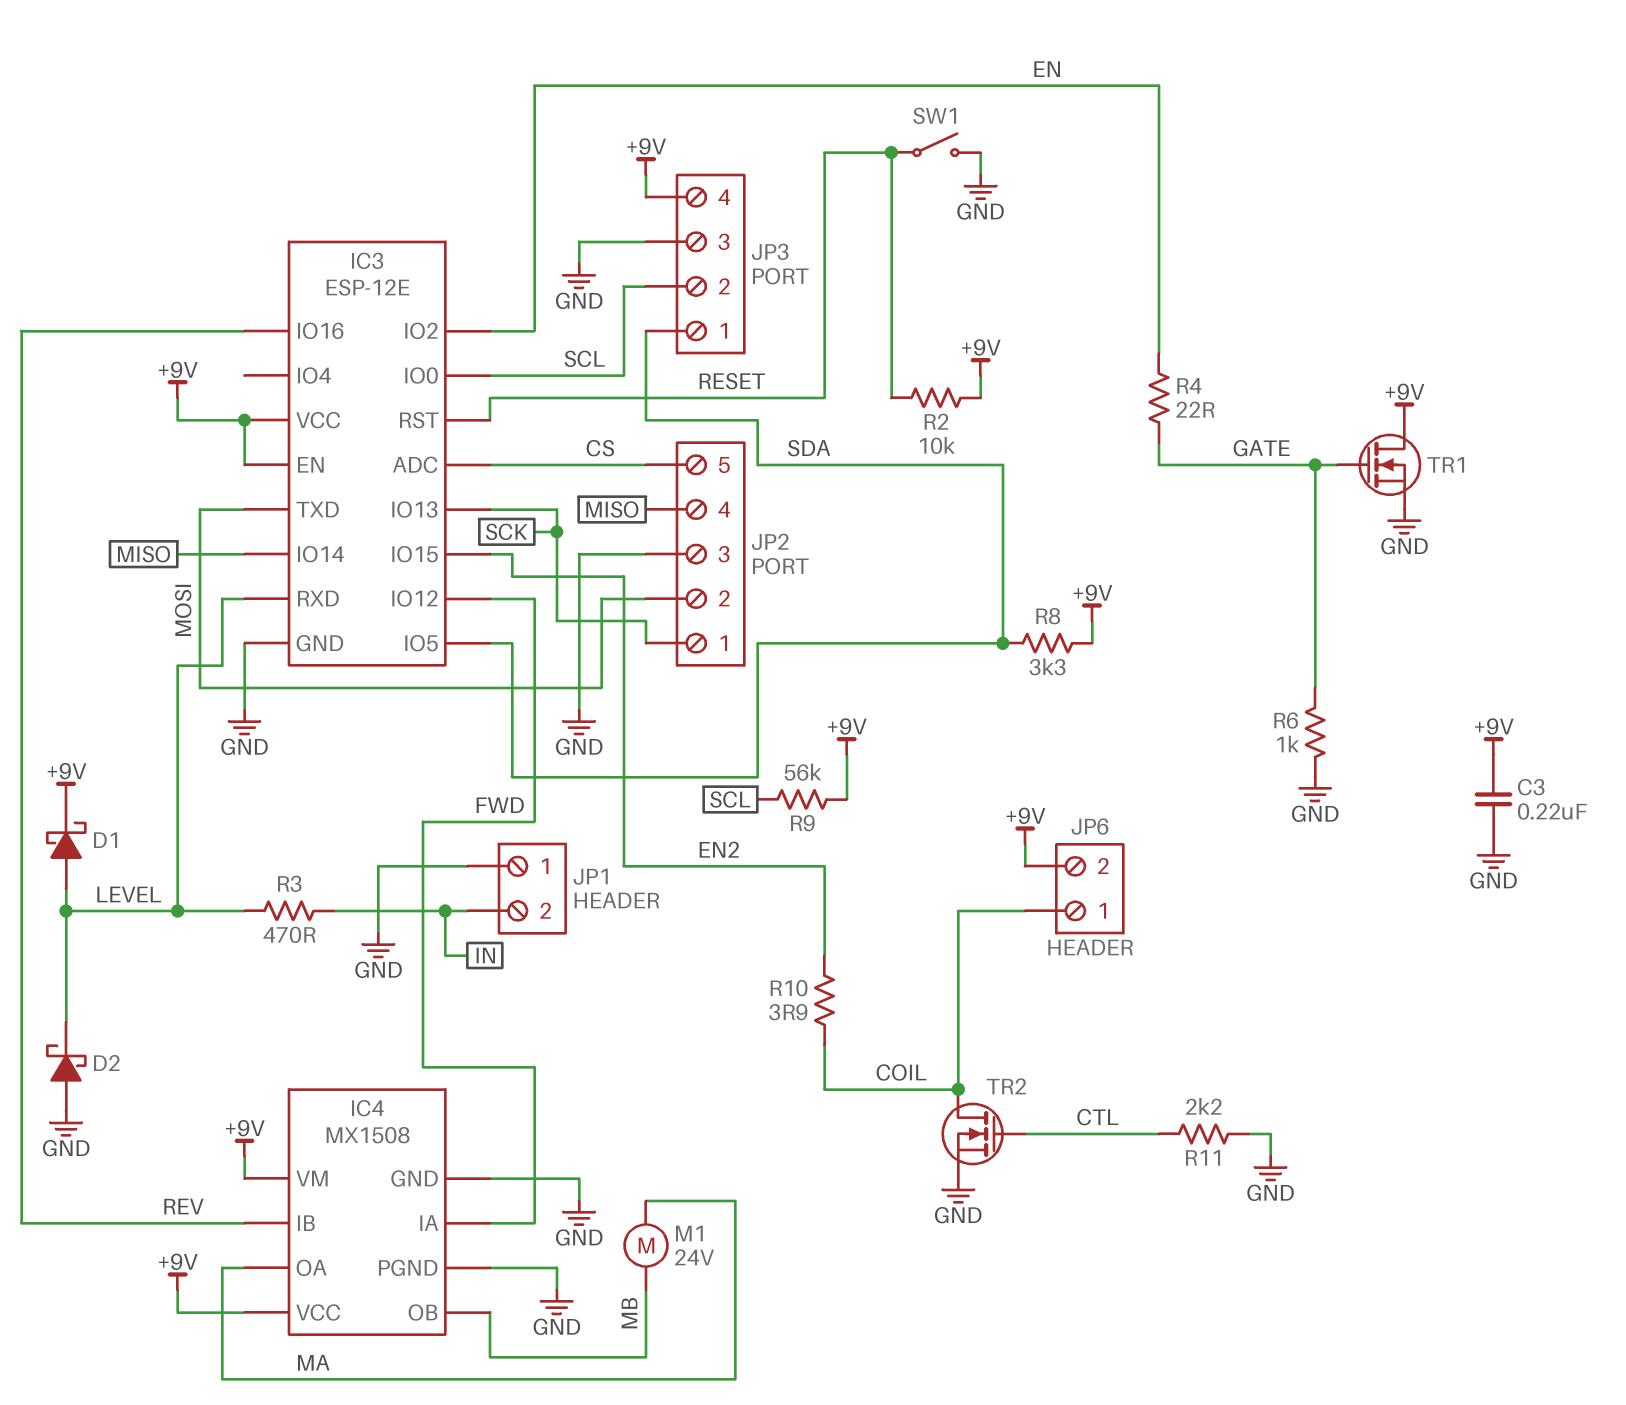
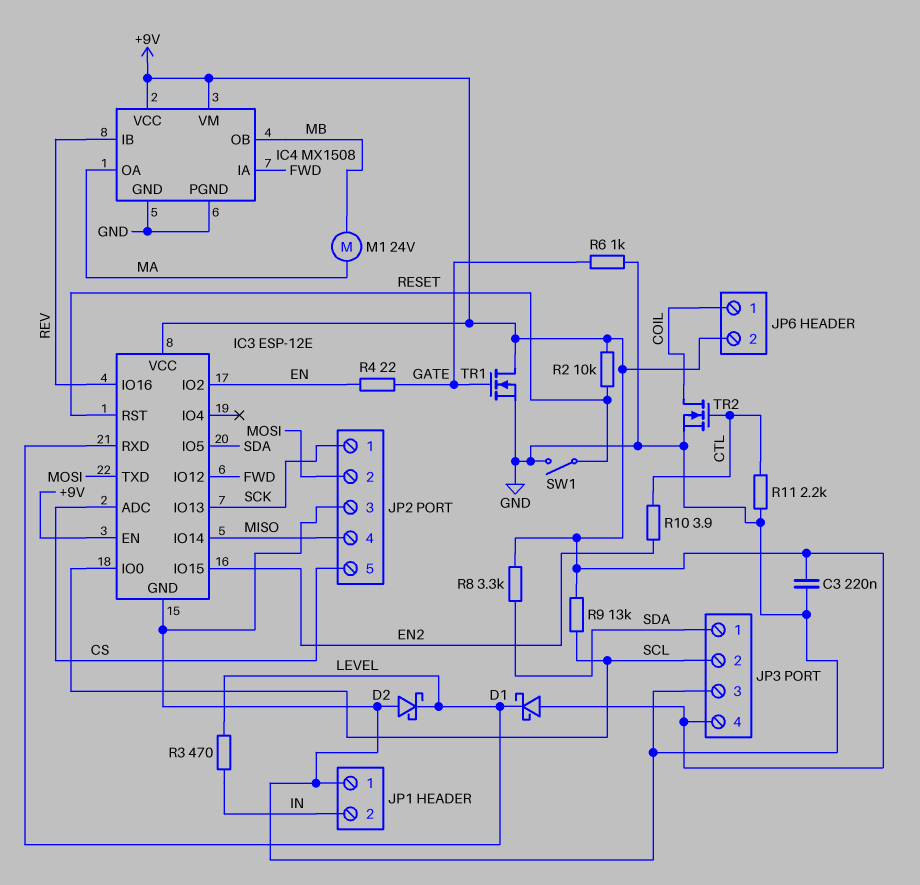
D1: schottky (A LEVEL, K +9V) -> schottky (A +9V, K LEVEL)
R9: 56k (+9V, SCL) -> 13k (+9V, SCL)
R10: 3.9 (COIL, EN2) -> 3.9 (CTL, EN2)

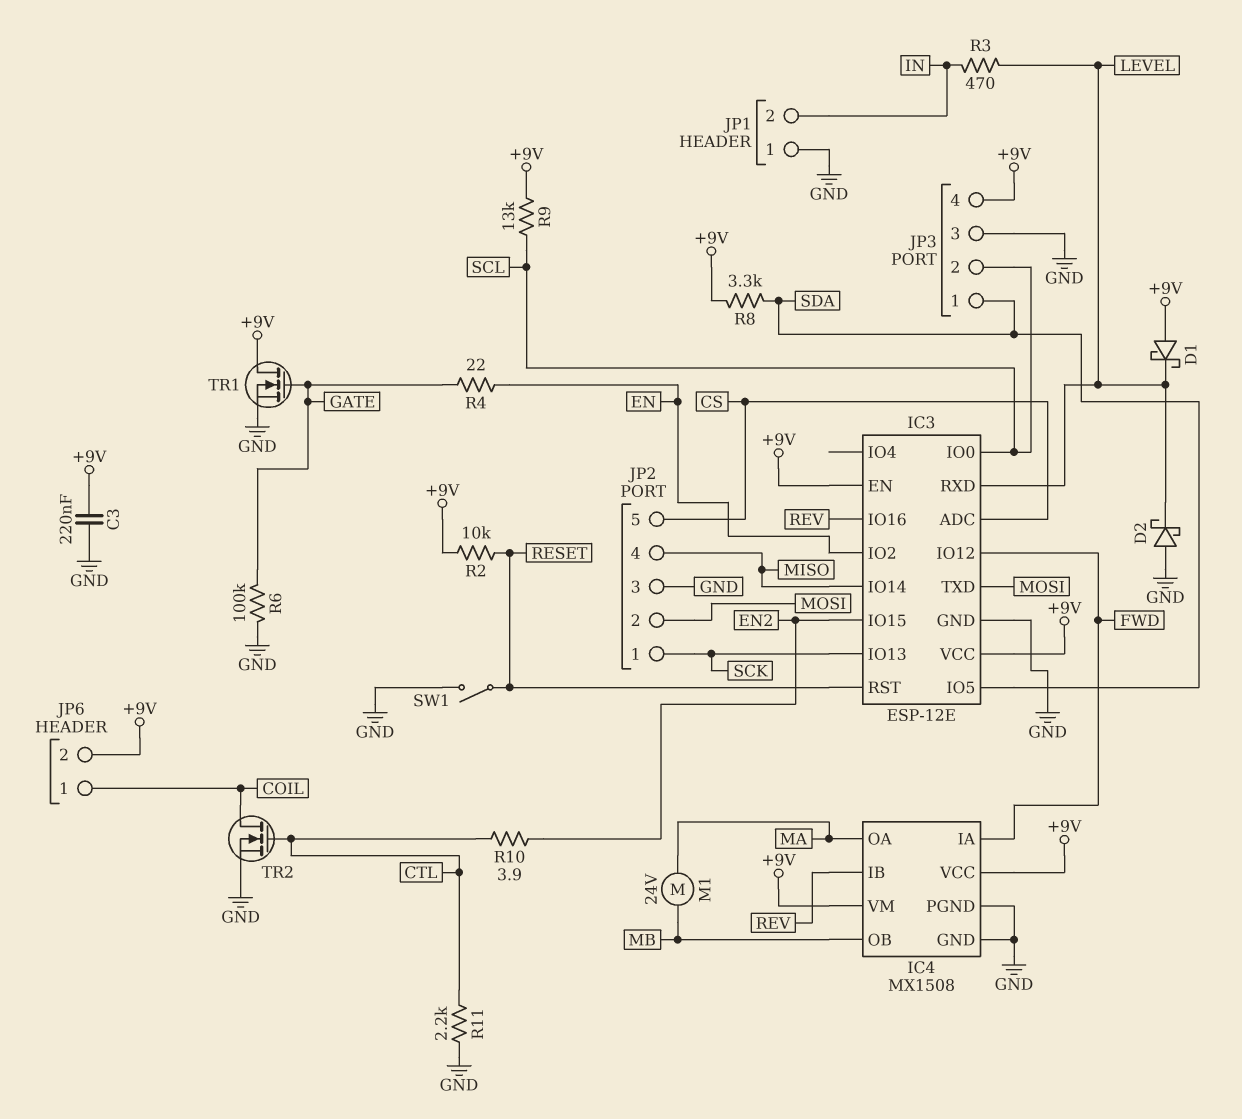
R6: 1k (GATE, GND) -> 100k (GATE, GND)

